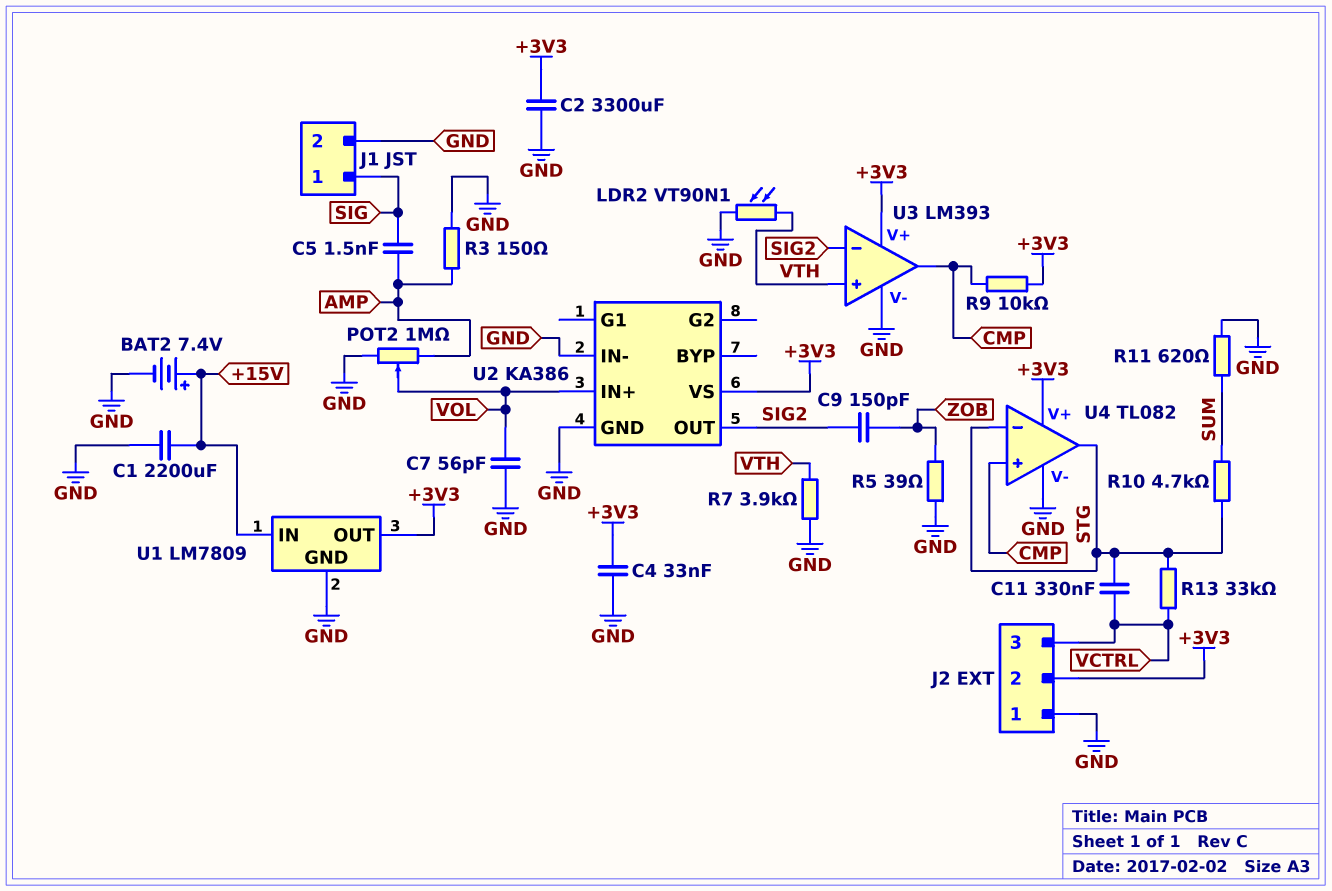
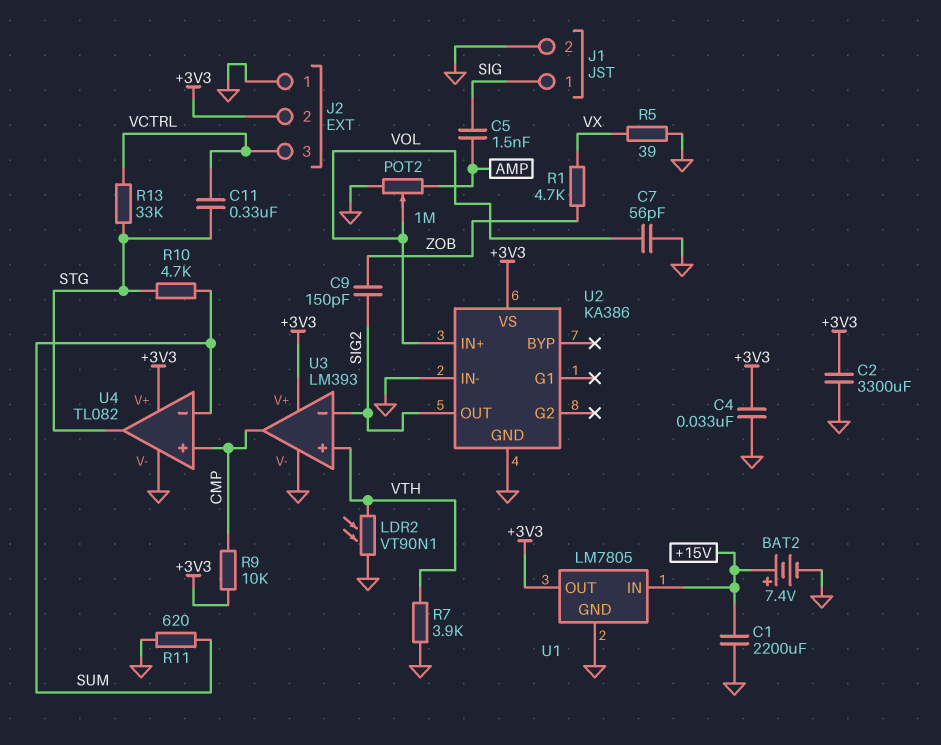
R1: none -> 4.7k (VX, ZOB)
R3: 150 (AMP, GND) -> none
R5: 39 (GND, ZOB) -> 39 (GND, VX)
U1: LM7809 -> LM7805
U4 pin in-: STG -> SUM

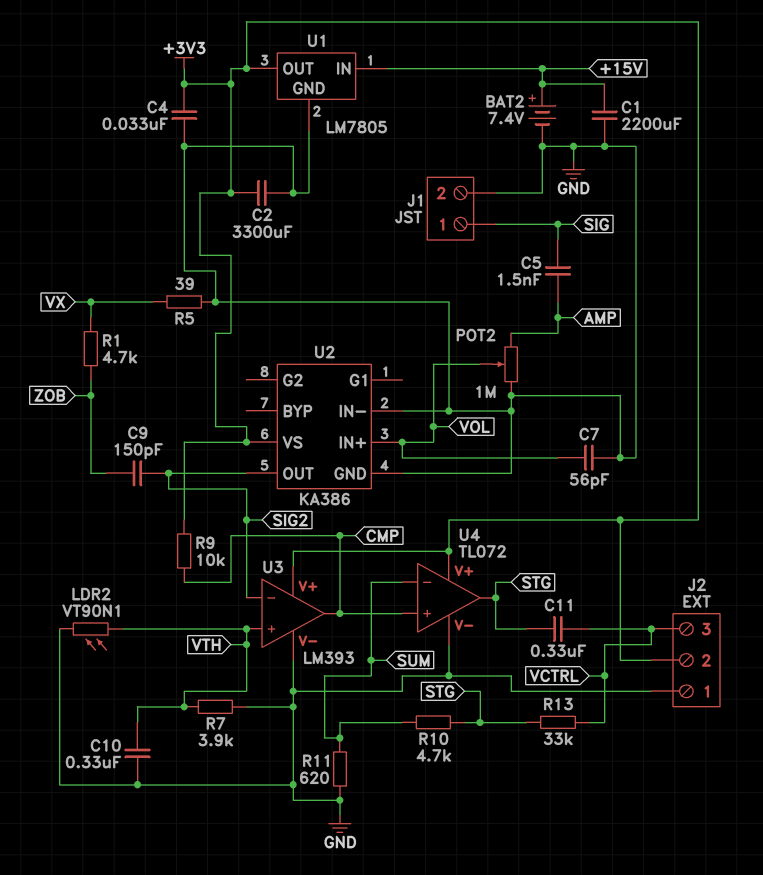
C10: none -> 330nF (GND, VTH)
U4: TL082 -> TL072

